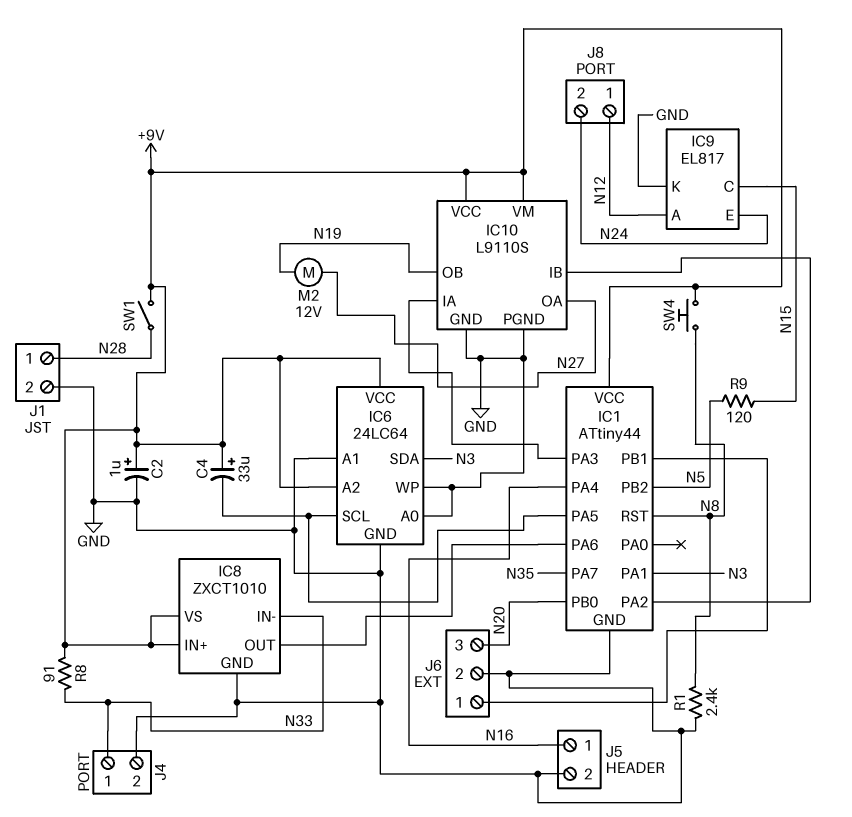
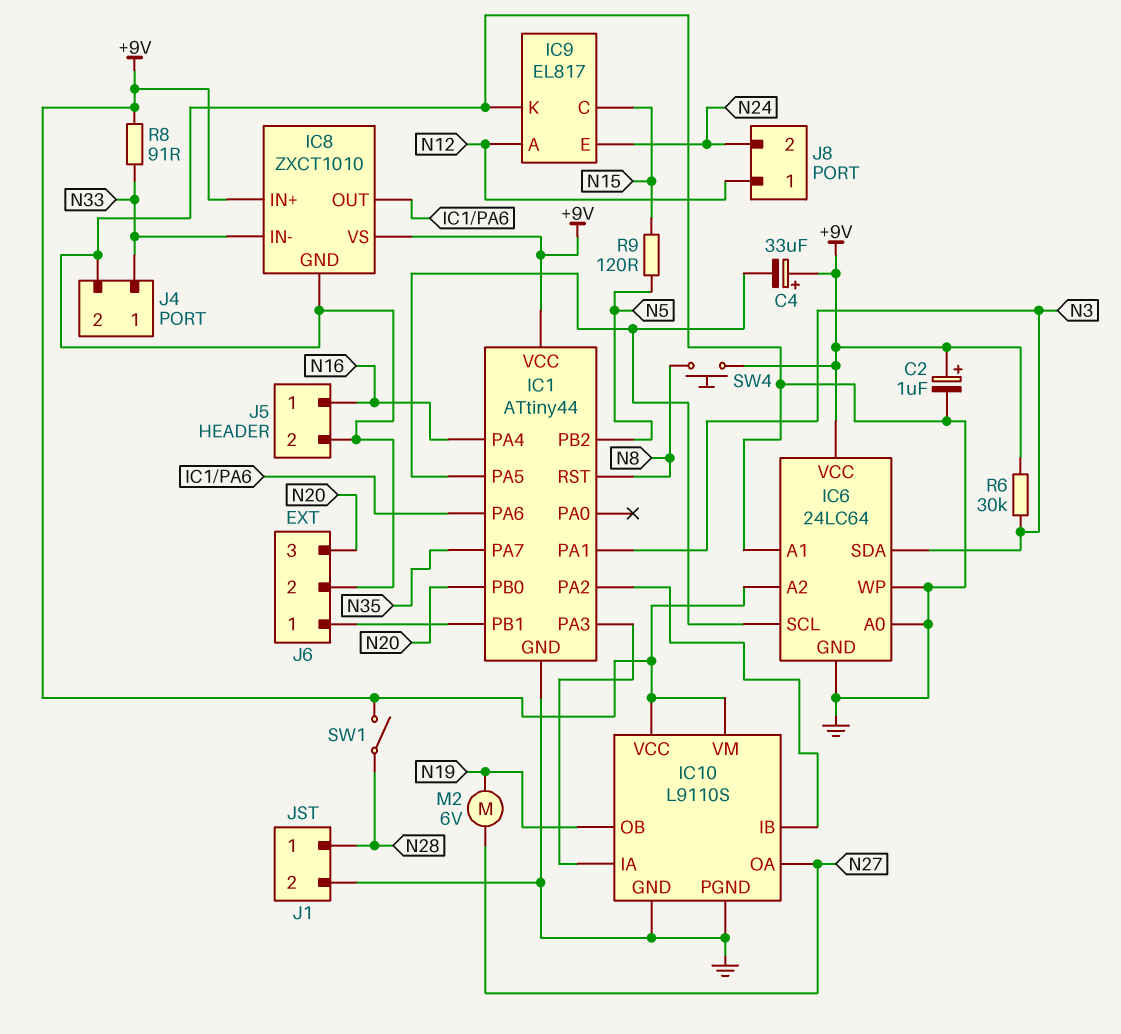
M2: motor 12V (N19, N27) -> motor 6V (N19, N27)
R1: 2.4k (GND, N8) -> none
R6: none -> 30k (+9V, N3)

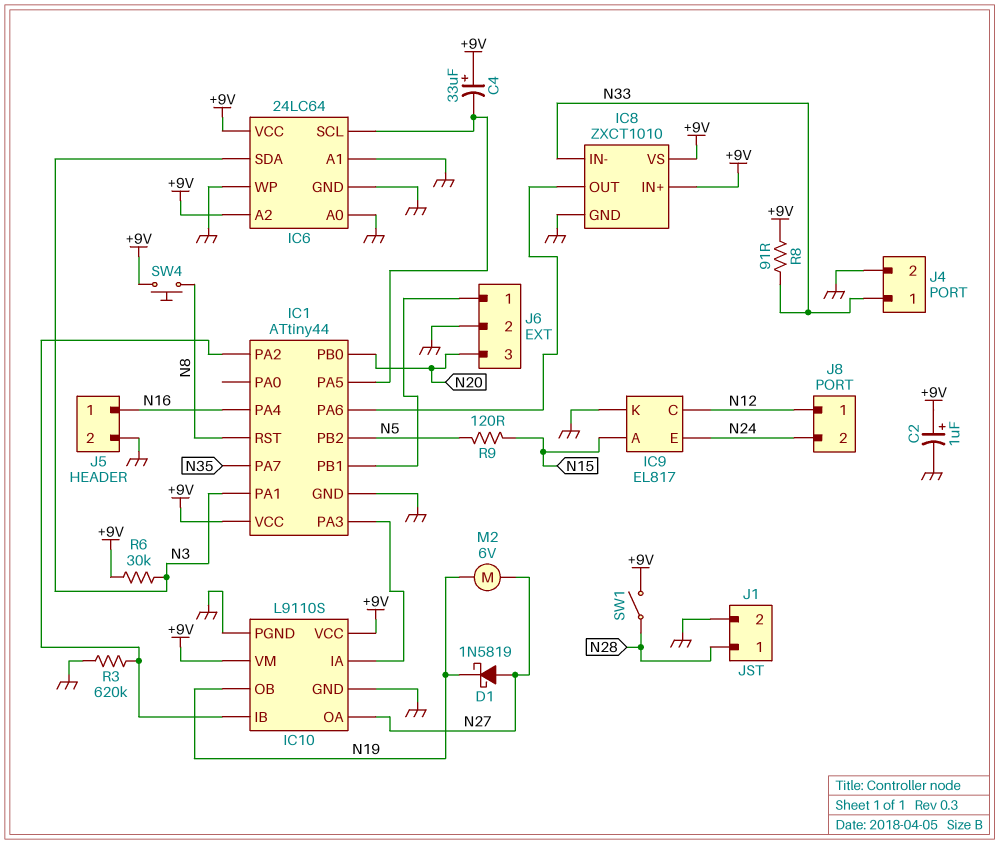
D1: none -> schottky 1N5819 (A N27, K N19)
IC9 pin A: N12 -> N15
IC9 pin C: N15 -> N12
R3: none -> 620k (GND, IC1/PA2)

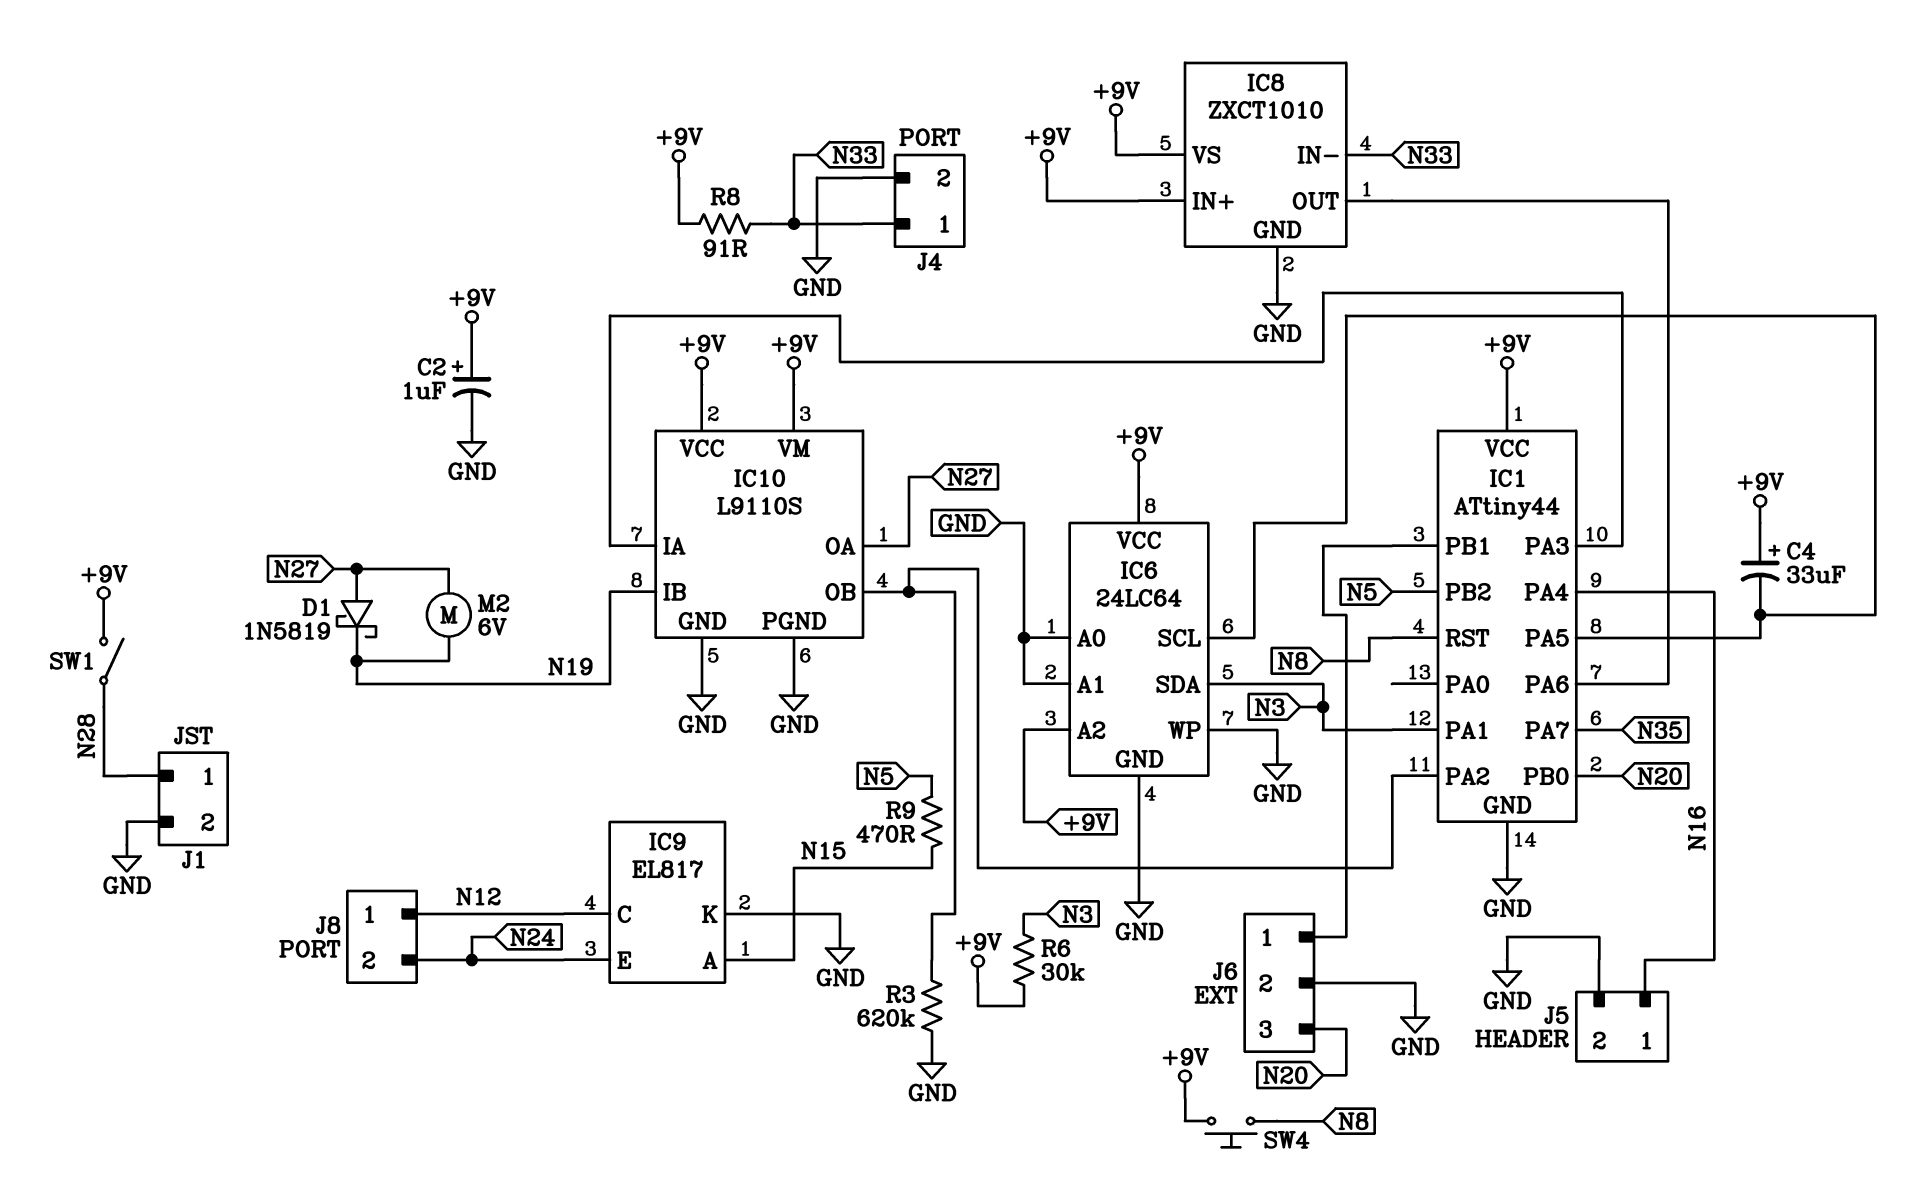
IC10 pin IB: IC1/PA2 -> N19
IC10 pin OB: N19 -> IC1/PA2
R9: 120 (N5, N15) -> 470 (N5, N15)

